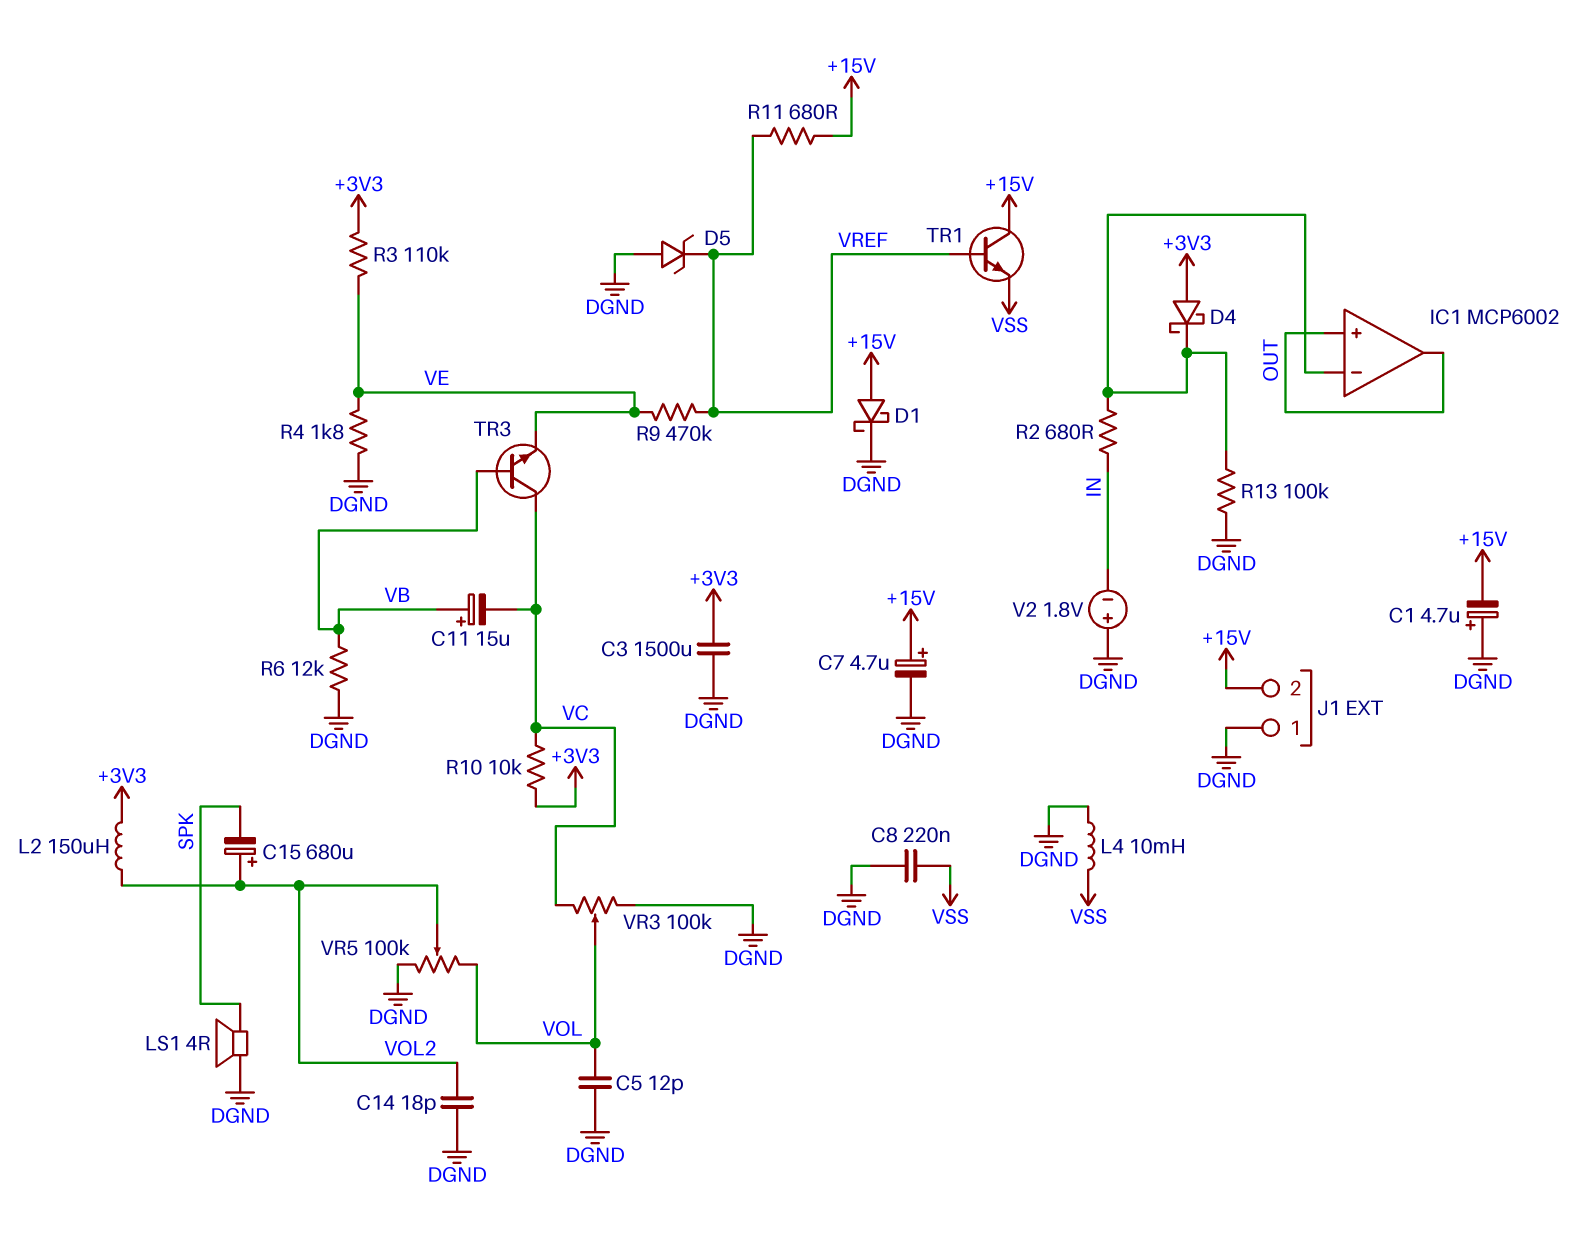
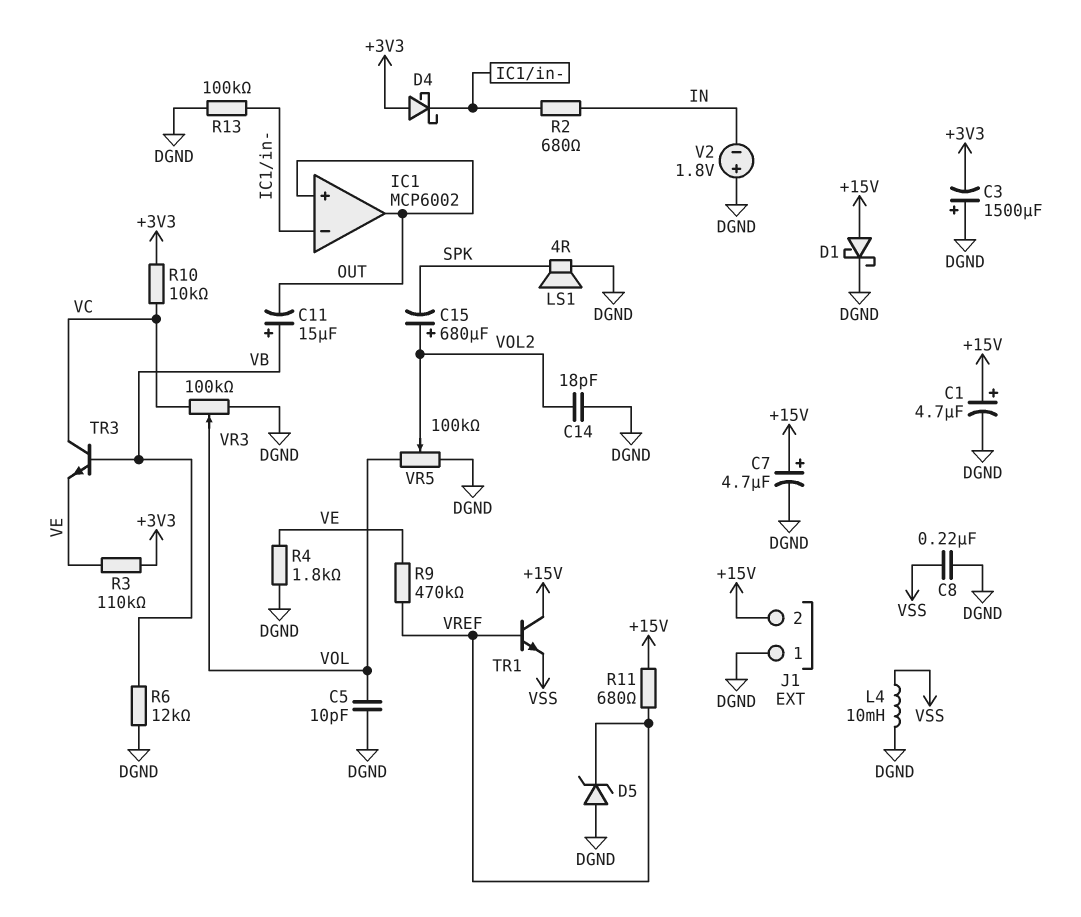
C1: 4.7uF (plus DGND, minus +15V) -> 4.7uF (plus +15V, minus DGND)
C3: 1500uF (+3V3, DGND) -> 1500uF (plus DGND, minus +3V3)
C5: 12pF (DGND, VOL) -> 10pF (DGND, VOL)
C11: 15uF (plus VB, minus VC) -> 15uF (plus VB, minus OUT)
L2: 150uH (+3V3, VOL2) -> none

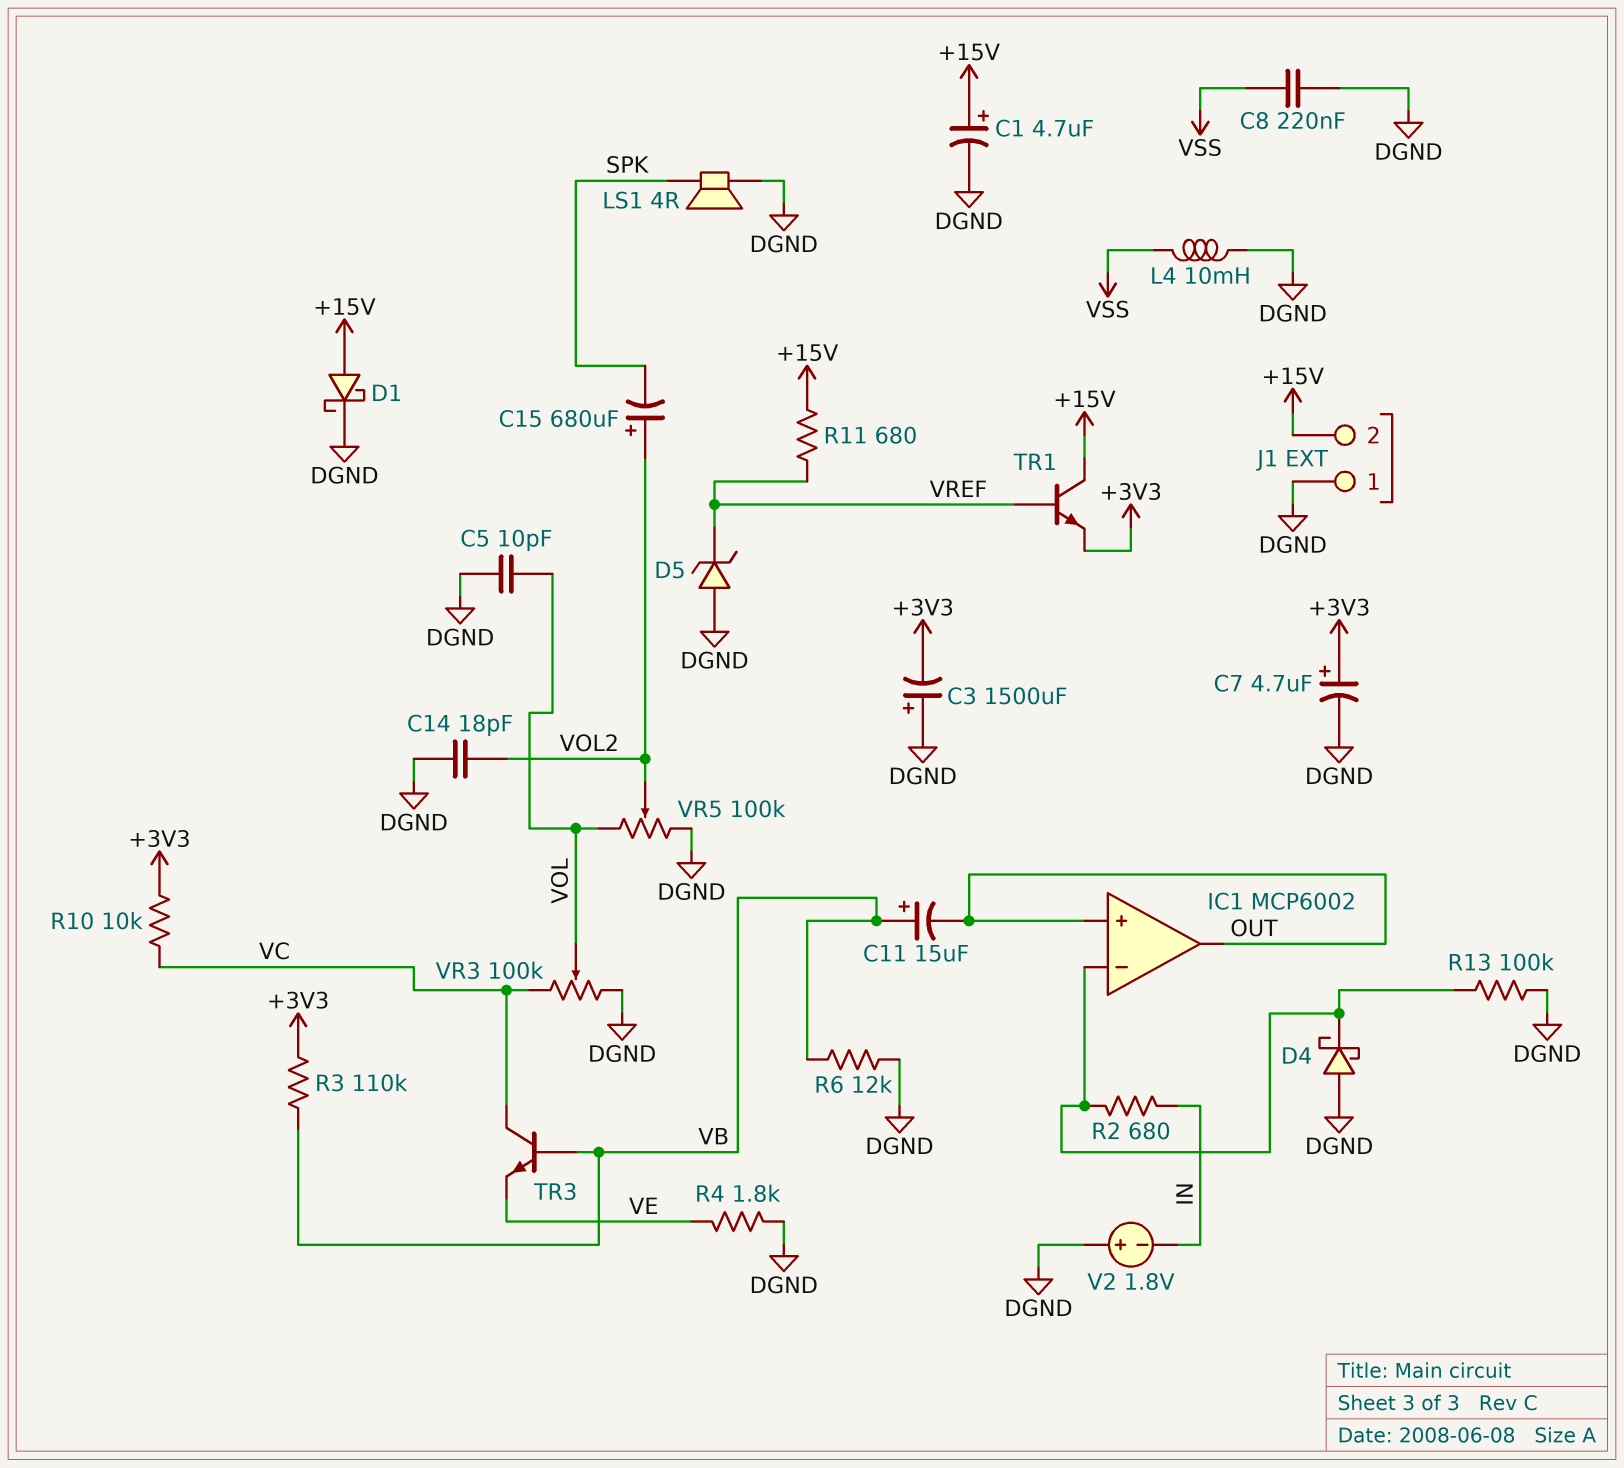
C7: 4.7uF (plus +15V, minus DGND) -> 4.7uF (plus +3V3, minus DGND)
D4: schottky (A +3V3, K IC1/in-) -> schottky (A DGND, K IC1/in-)
R3: 110k (+3V3, VE) -> 110k (+3V3, VB)
R9: 470k (VE, VREF) -> none
TR1: NPN (B VREF, C +15V, E VSS) -> NPN (B VREF, C +15V, E +3V3)

